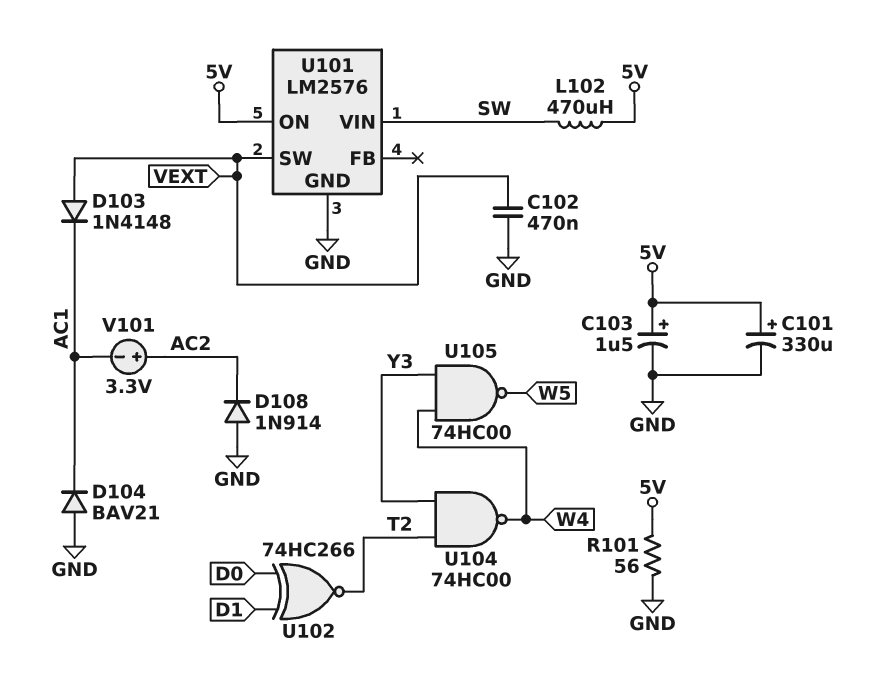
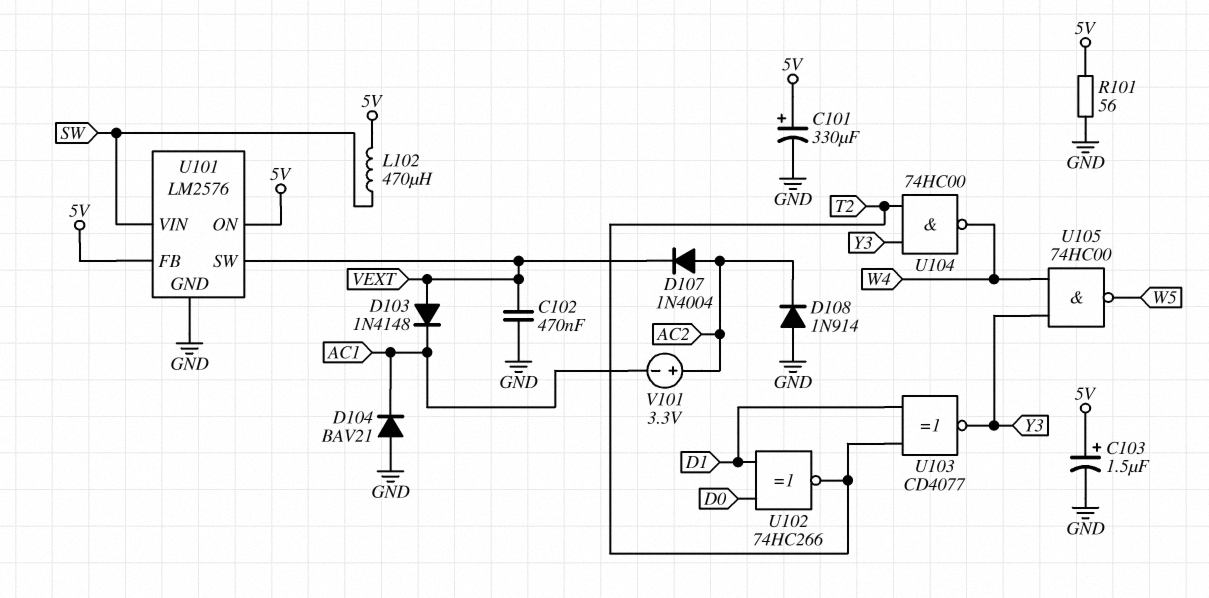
D107: none -> diode 1N4004 (A AC2, K VEXT)
U101 pin FB: none -> 5V
U103: none -> XNOR CD4077 (in D1, in T2, out Y3)

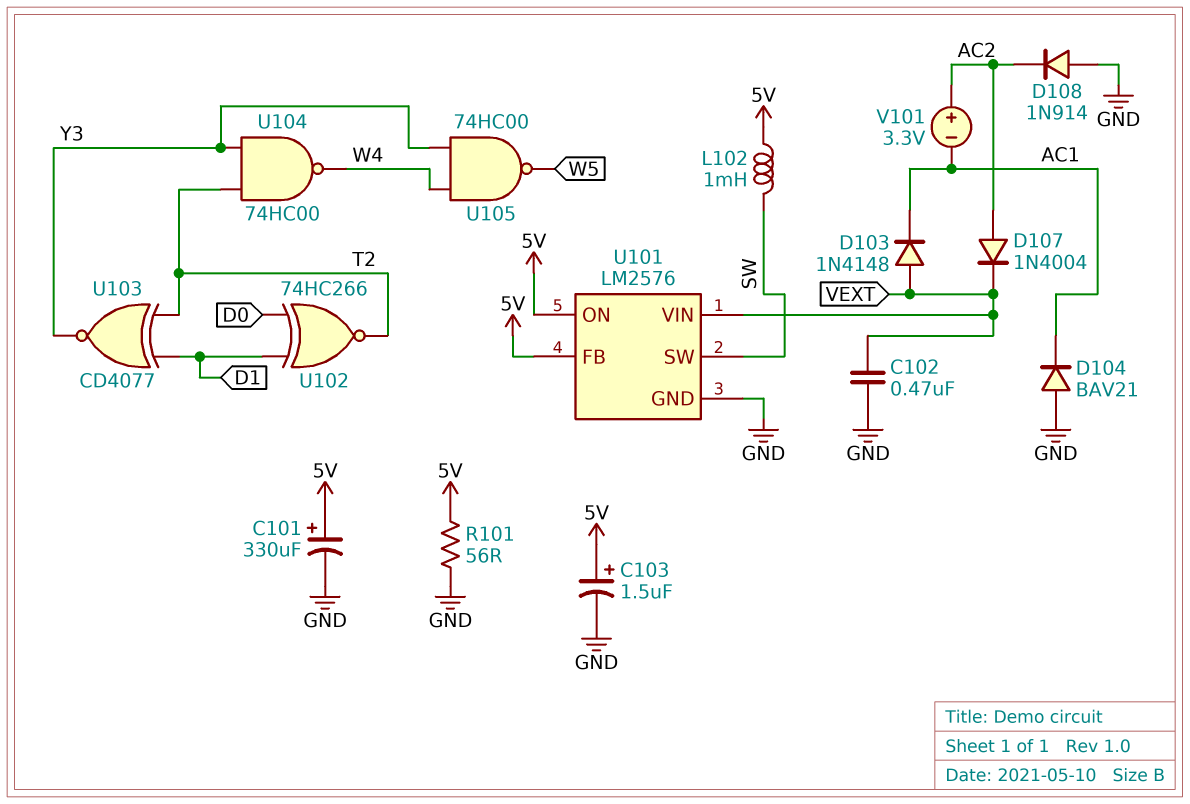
L102: 470uH (5V, SW) -> 1mH (5V, SW)
U101 pin SW: VEXT -> SW
U101 pin VIN: SW -> VEXT

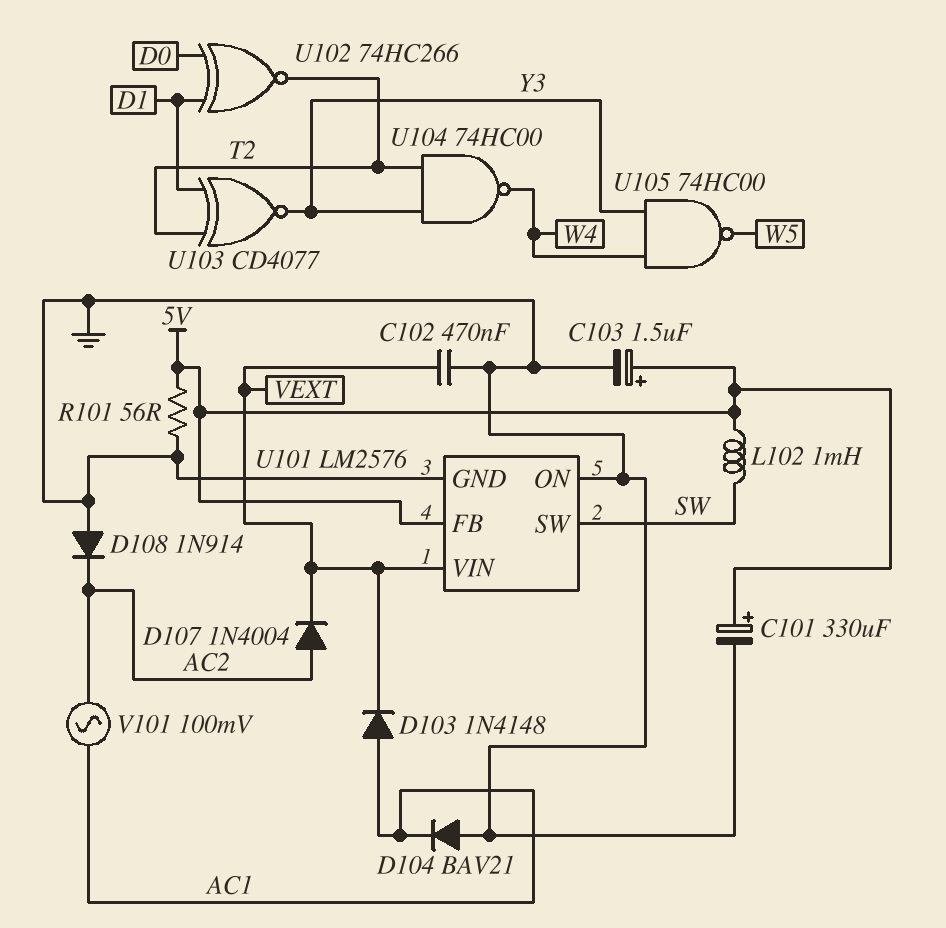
D103: diode 1N4148 (A VEXT, K AC1) -> diode 1N4148 (A AC1, K VEXT)
U101 pin ON: 5V -> GND
V101: 3.3V (plus AC2, minus AC1) -> AC 100mV (AC1, AC2)

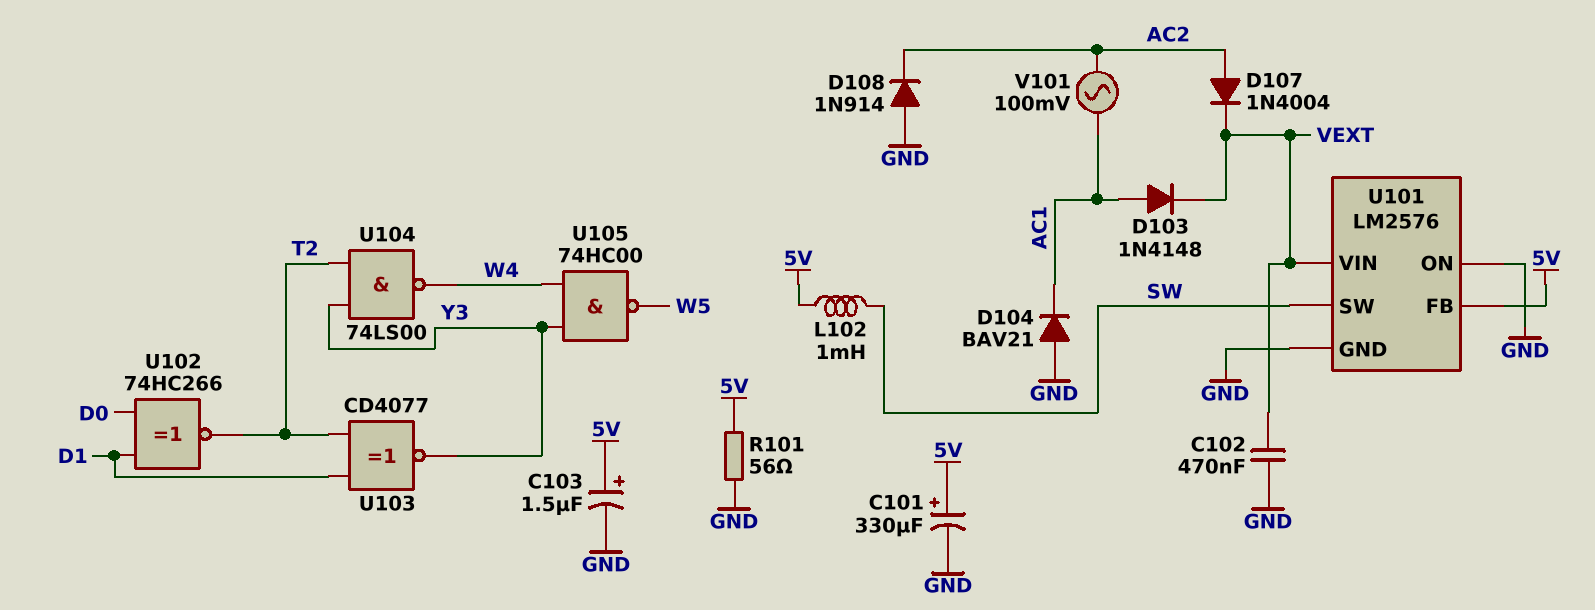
U104: NAND 74HC00 (in T2, in Y3, out W4) -> NAND 74LS00 (in T2, in Y3, out W4)

